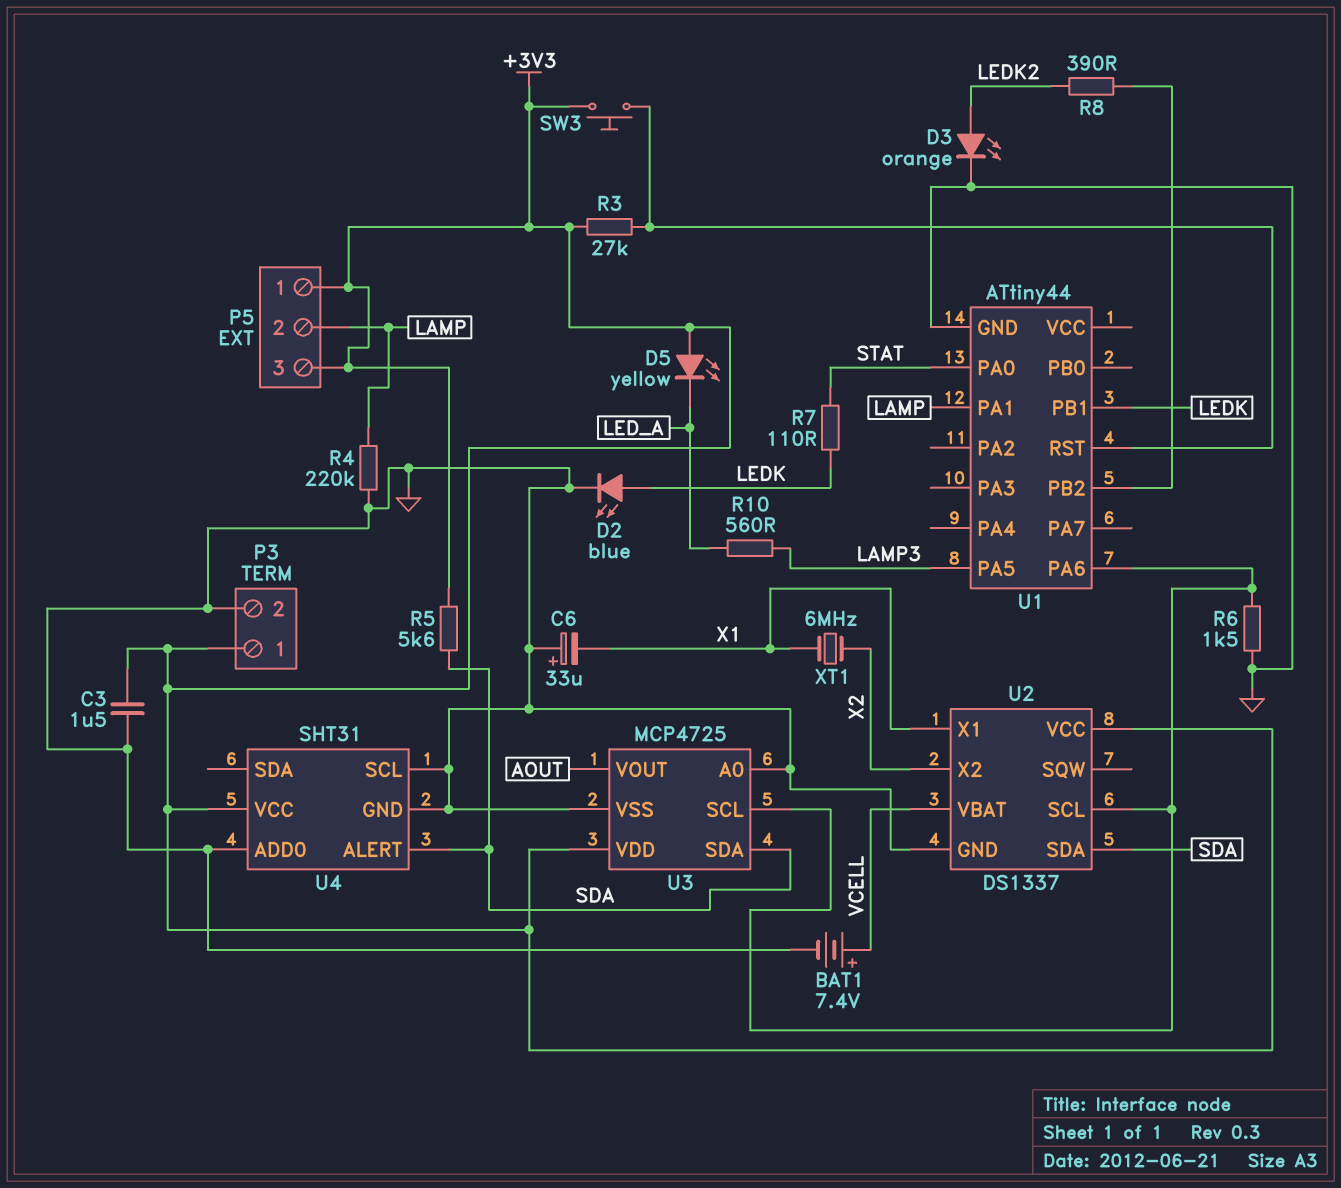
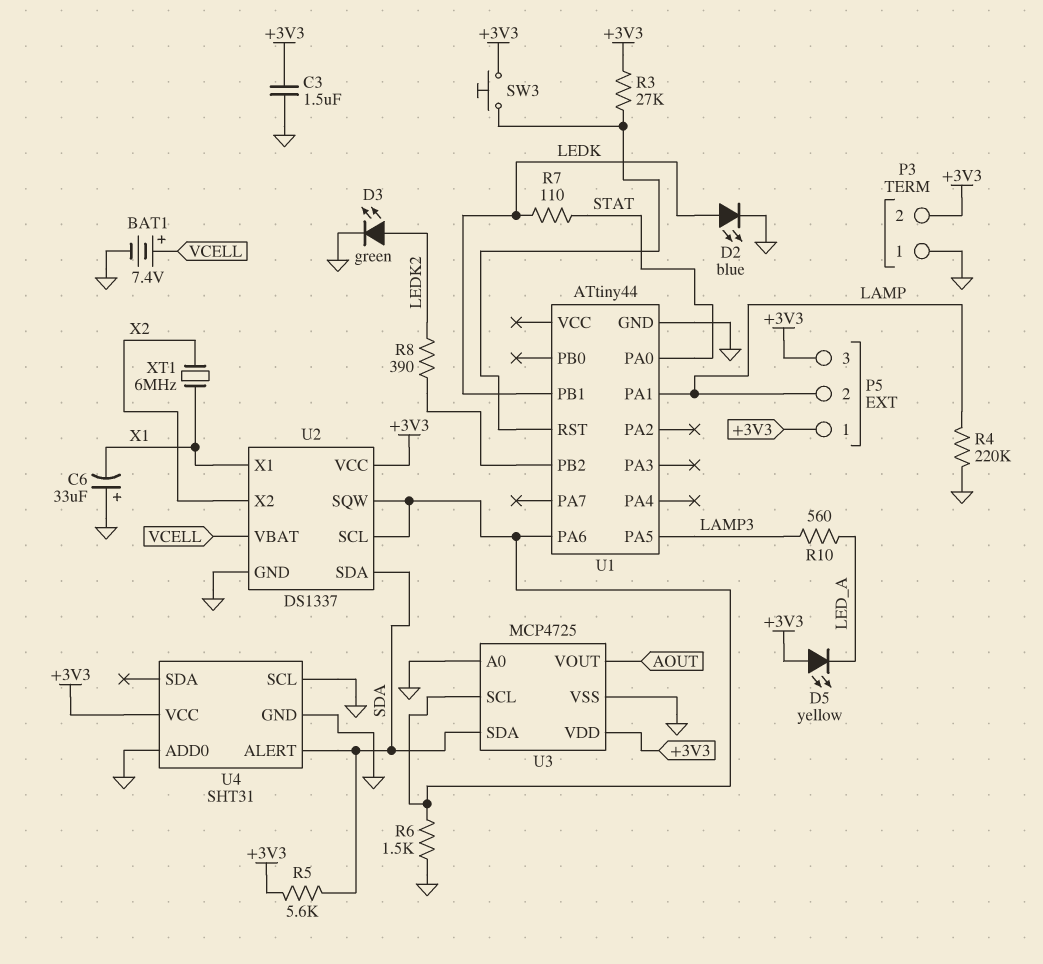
D3: LED orange (A LEDK2, K GND) -> LED green (A LEDK2, K GND)
P3 pin 1: +3V3 -> GND
P3 pin 2: GND -> +3V3
U2 pin SQW: none -> U1/PA6

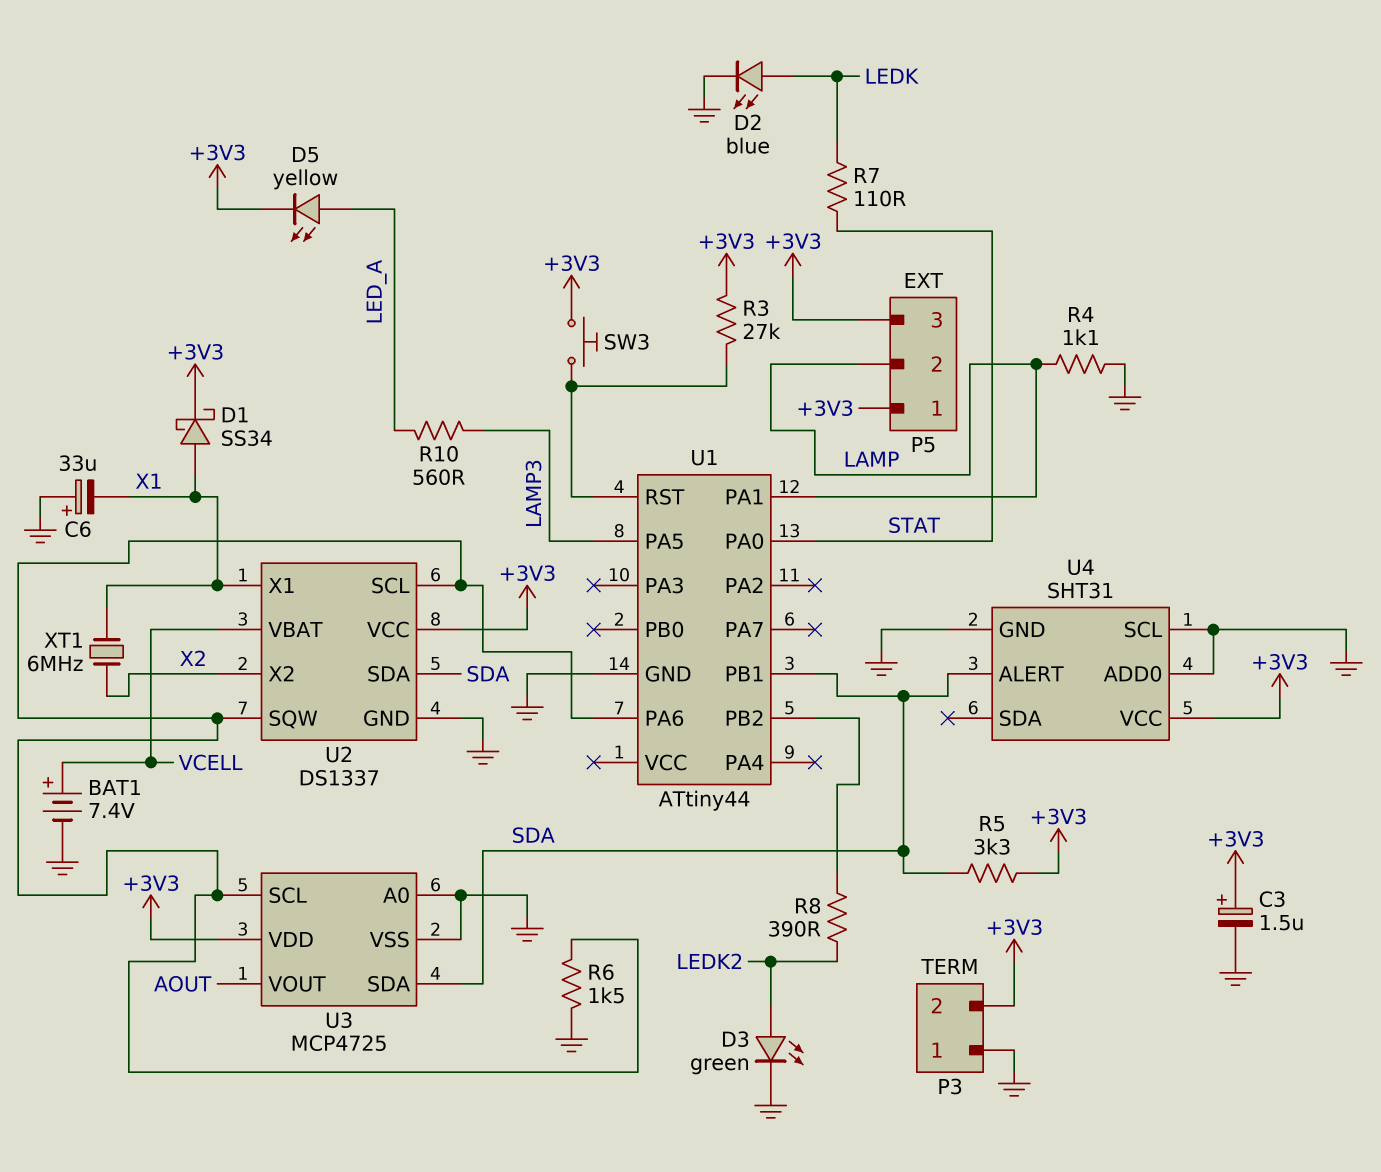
C3: 1.5uF (+3V3, GND) -> 1.5uF (plus +3V3, minus GND)
D1: none -> schottky SS34 (A X1, K +3V3)
D5: LED yellow (A +3V3, K LED_A) -> LED yellow (A LED_A, K +3V3)
R4: 220k (GND, LAMP) -> 1.1k (GND, LAMP)
R5: 5.6k (+3V3, SDA) -> 3.3k (+3V3, SDA)
U1 pin PB1: LEDK -> SDA

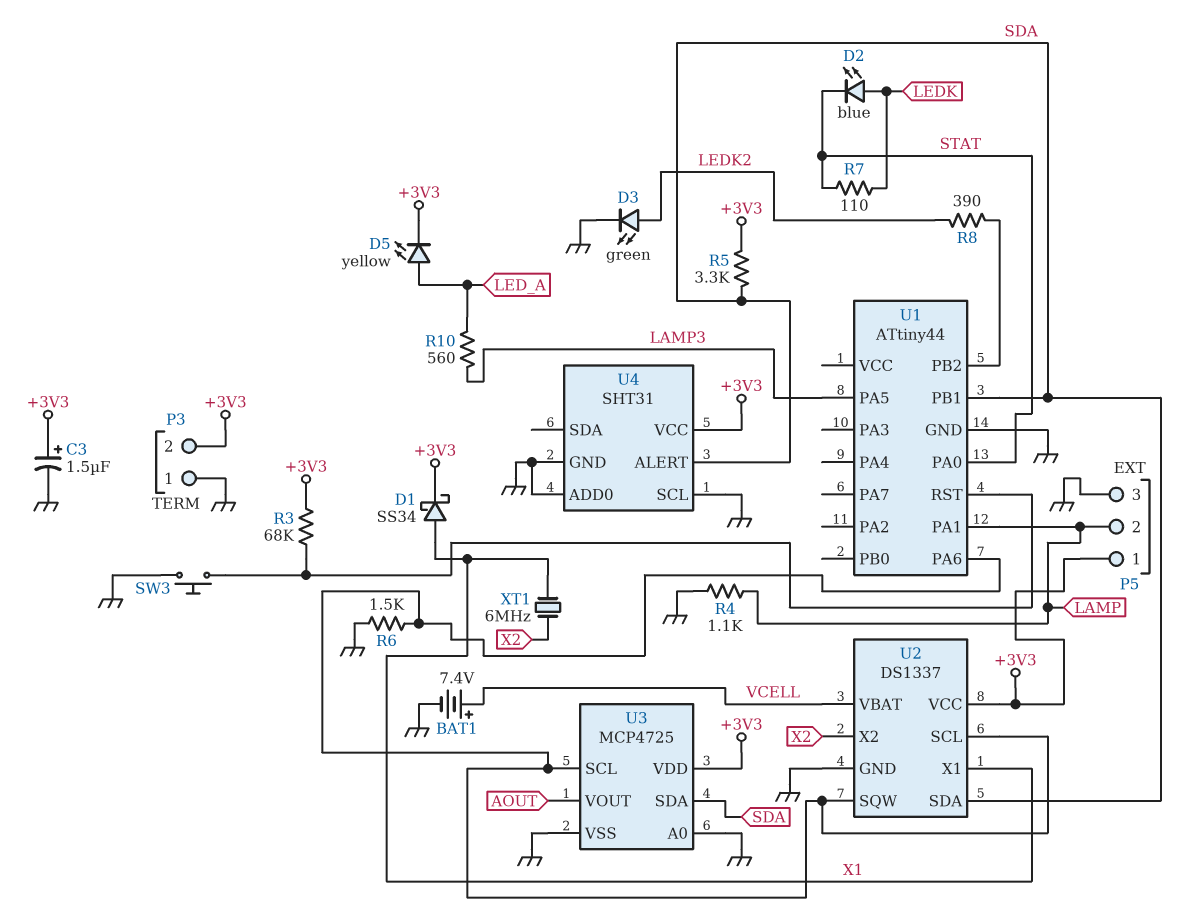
C6: 33uF (plus GND, minus X1) -> none
D2: LED blue (A LEDK, K GND) -> LED blue (A LEDK, K STAT)
P5 pin 3: +3V3 -> GND
R3: 27k (+3V3, U1/RST) -> 68k (+3V3, U1/RST)
SW3: button (+3V3, U1/RST) -> button (GND, U1/RST)

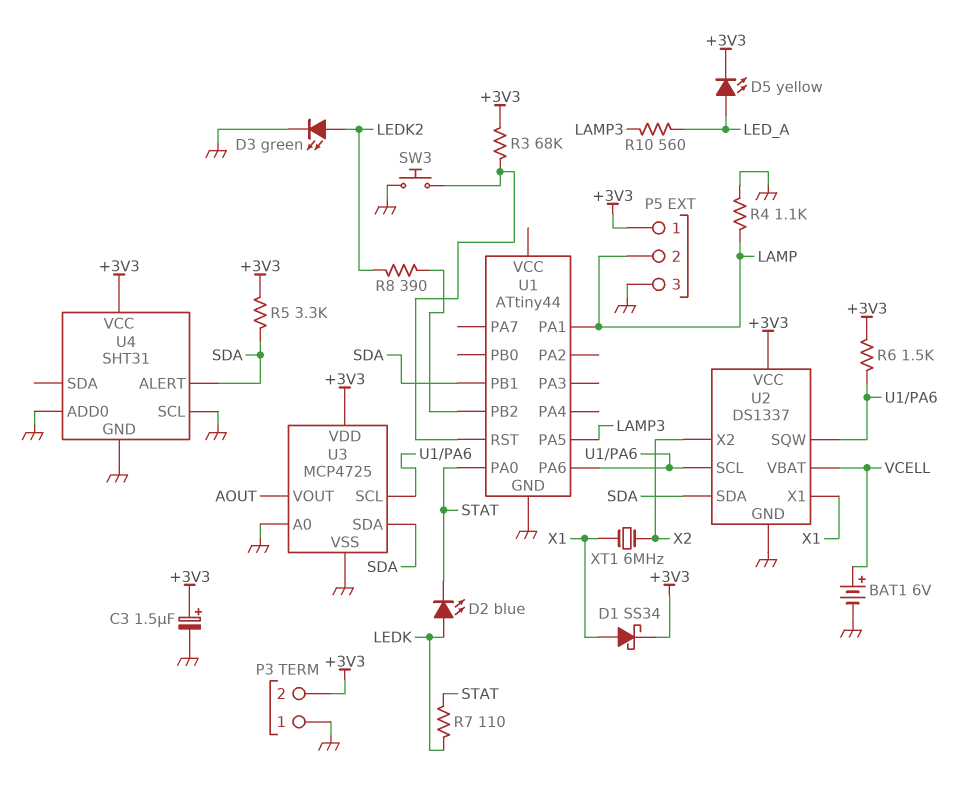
BAT1: 7.4V (plus VCELL, minus GND) -> 6V (plus VCELL, minus GND)
R6: 1.5k (GND, U1/PA6) -> 1.5k (+3V3, U1/PA6)

